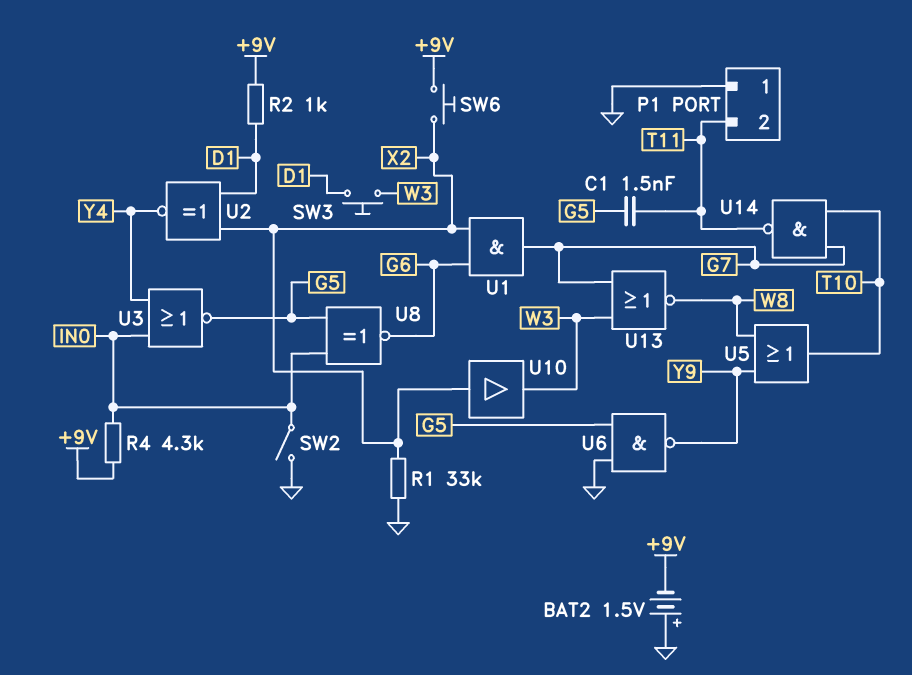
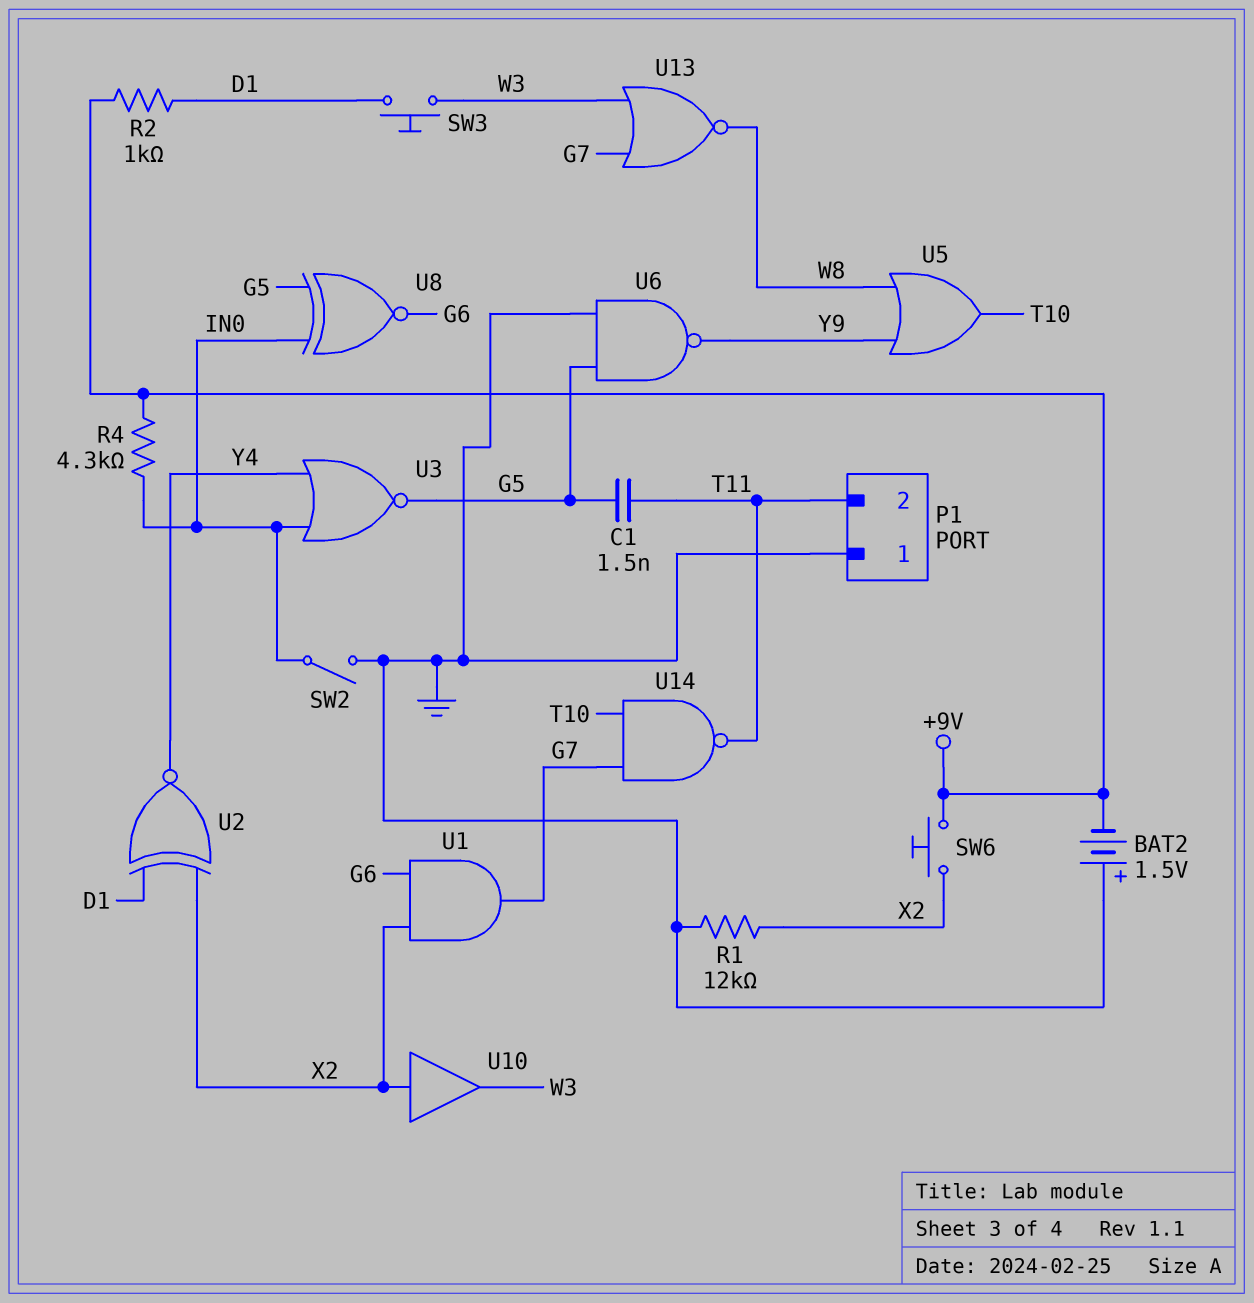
R1: 33k (GND, X2) -> 12k (GND, X2)

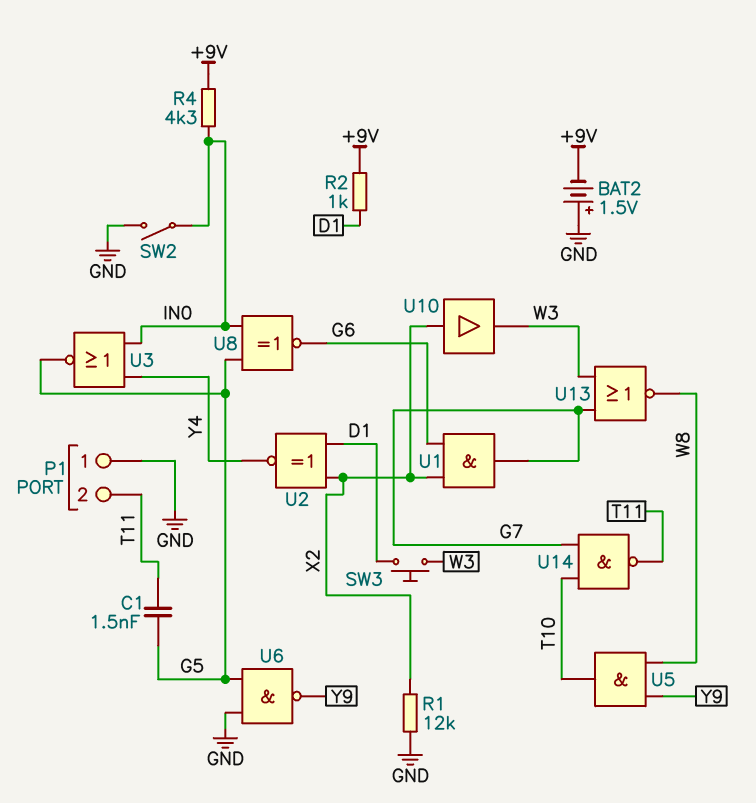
SW6: button (+9V, X2) -> none
U5: OR (in W8, in Y9, out T10) -> AND (in W8, in Y9, out T10)

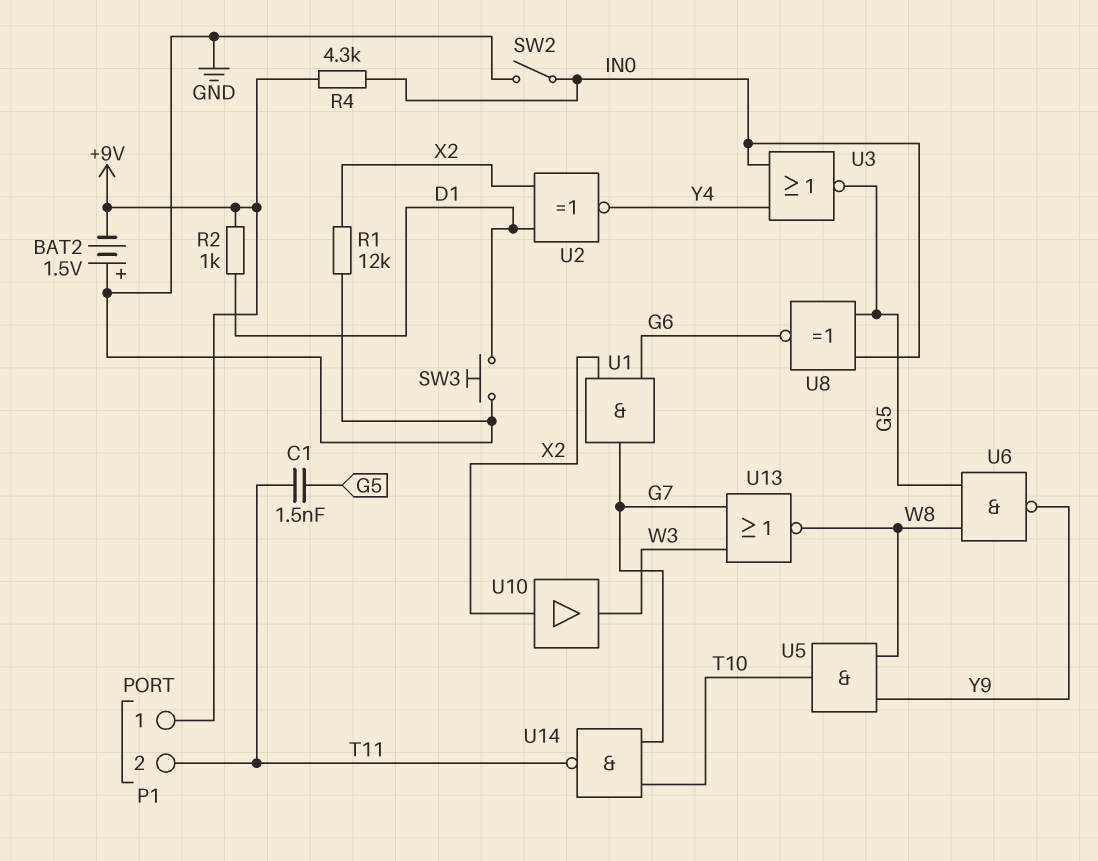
P1 pin 1: GND -> +9V
SW3: button (D1, W3) -> button (D1, GND)
U6: NAND (in G5, in GND, out Y9) -> NAND (in G5, in W8, out Y9)

